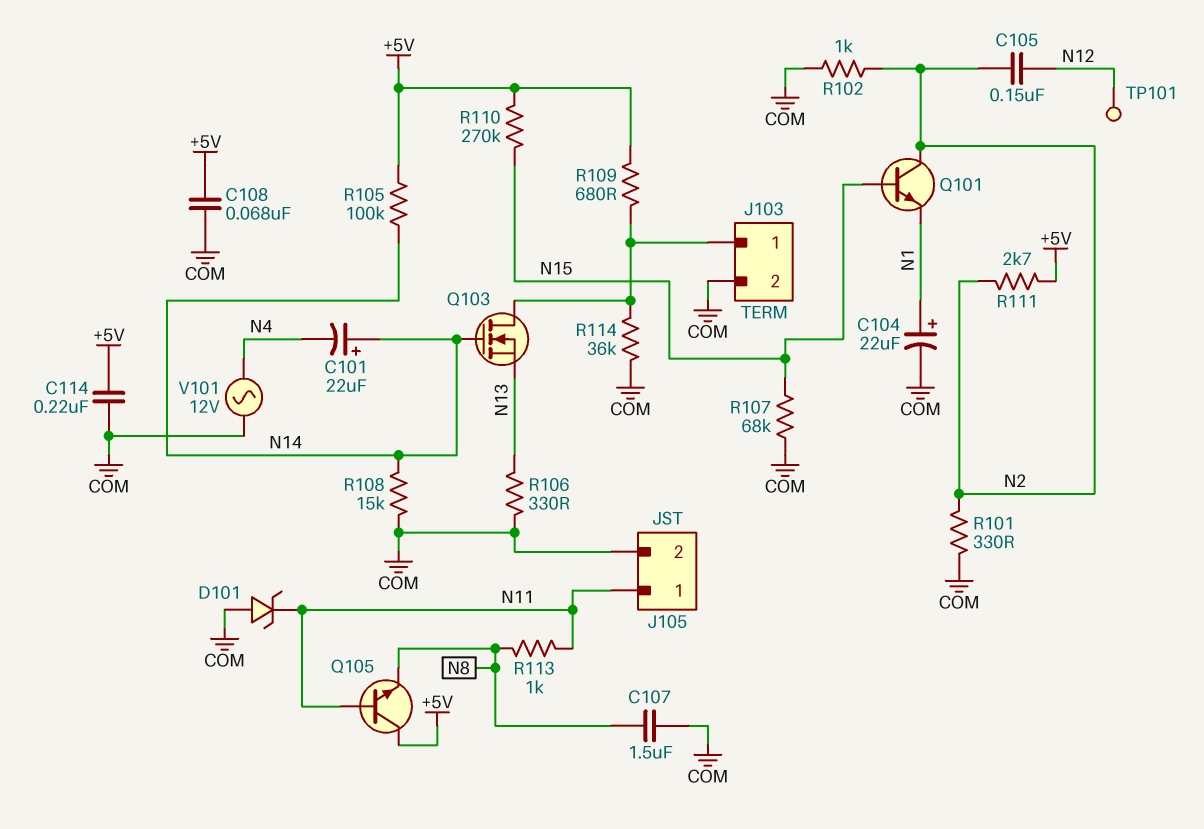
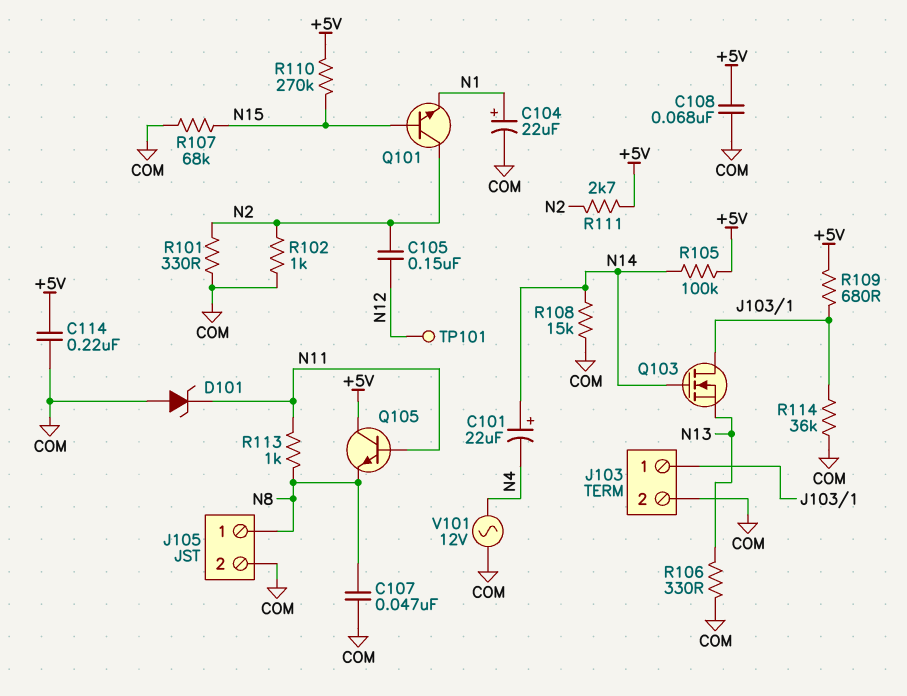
C107: 1.5uF (COM, N8) -> 47nF (COM, N8)
J105 pin 1: N11 -> N8

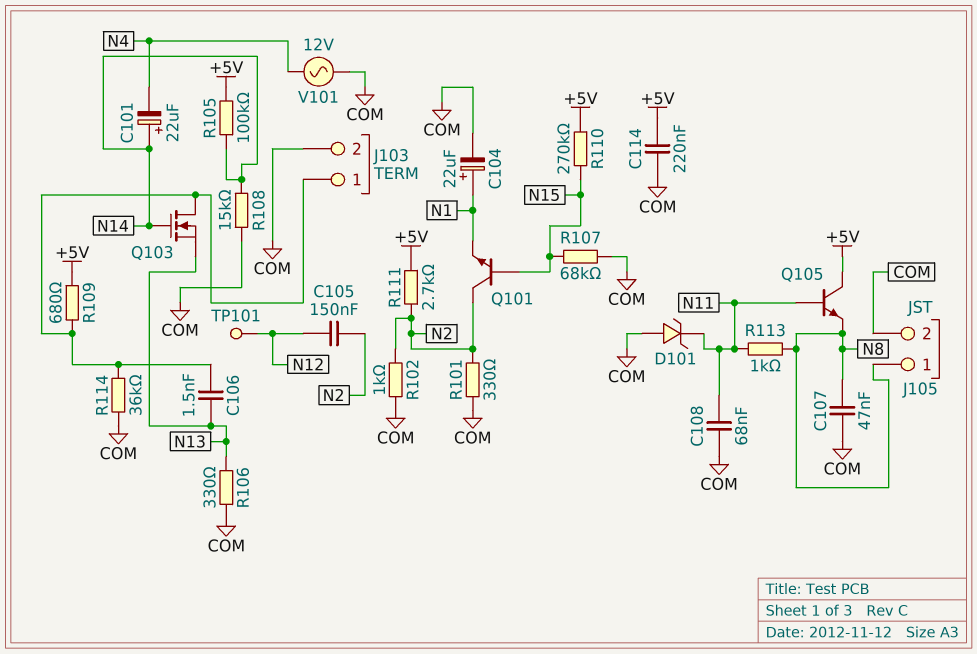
C106: none -> 1.5nF (J103/1, N13)
C108: 68nF (+5V, COM) -> 68nF (COM, N11)

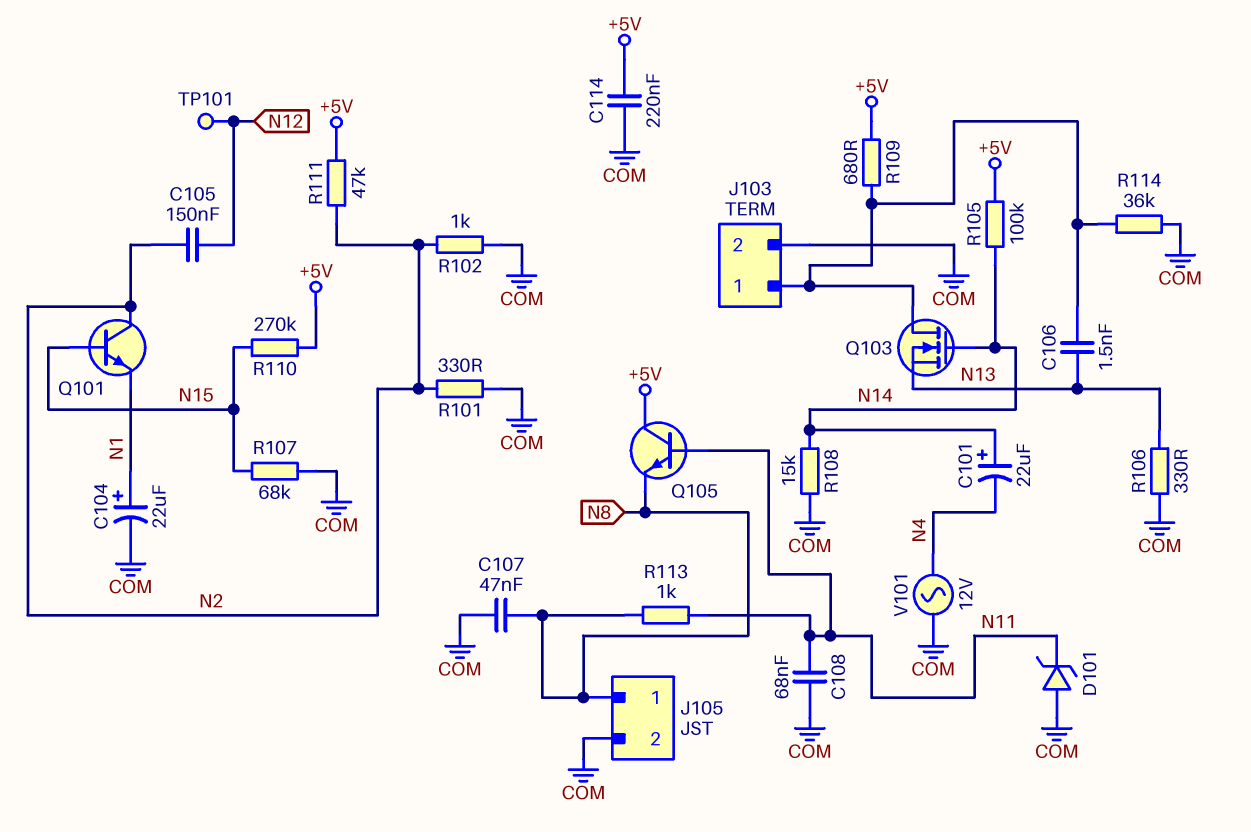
R111: 2.7k (+5V, N2) -> 47k (+5V, N2)

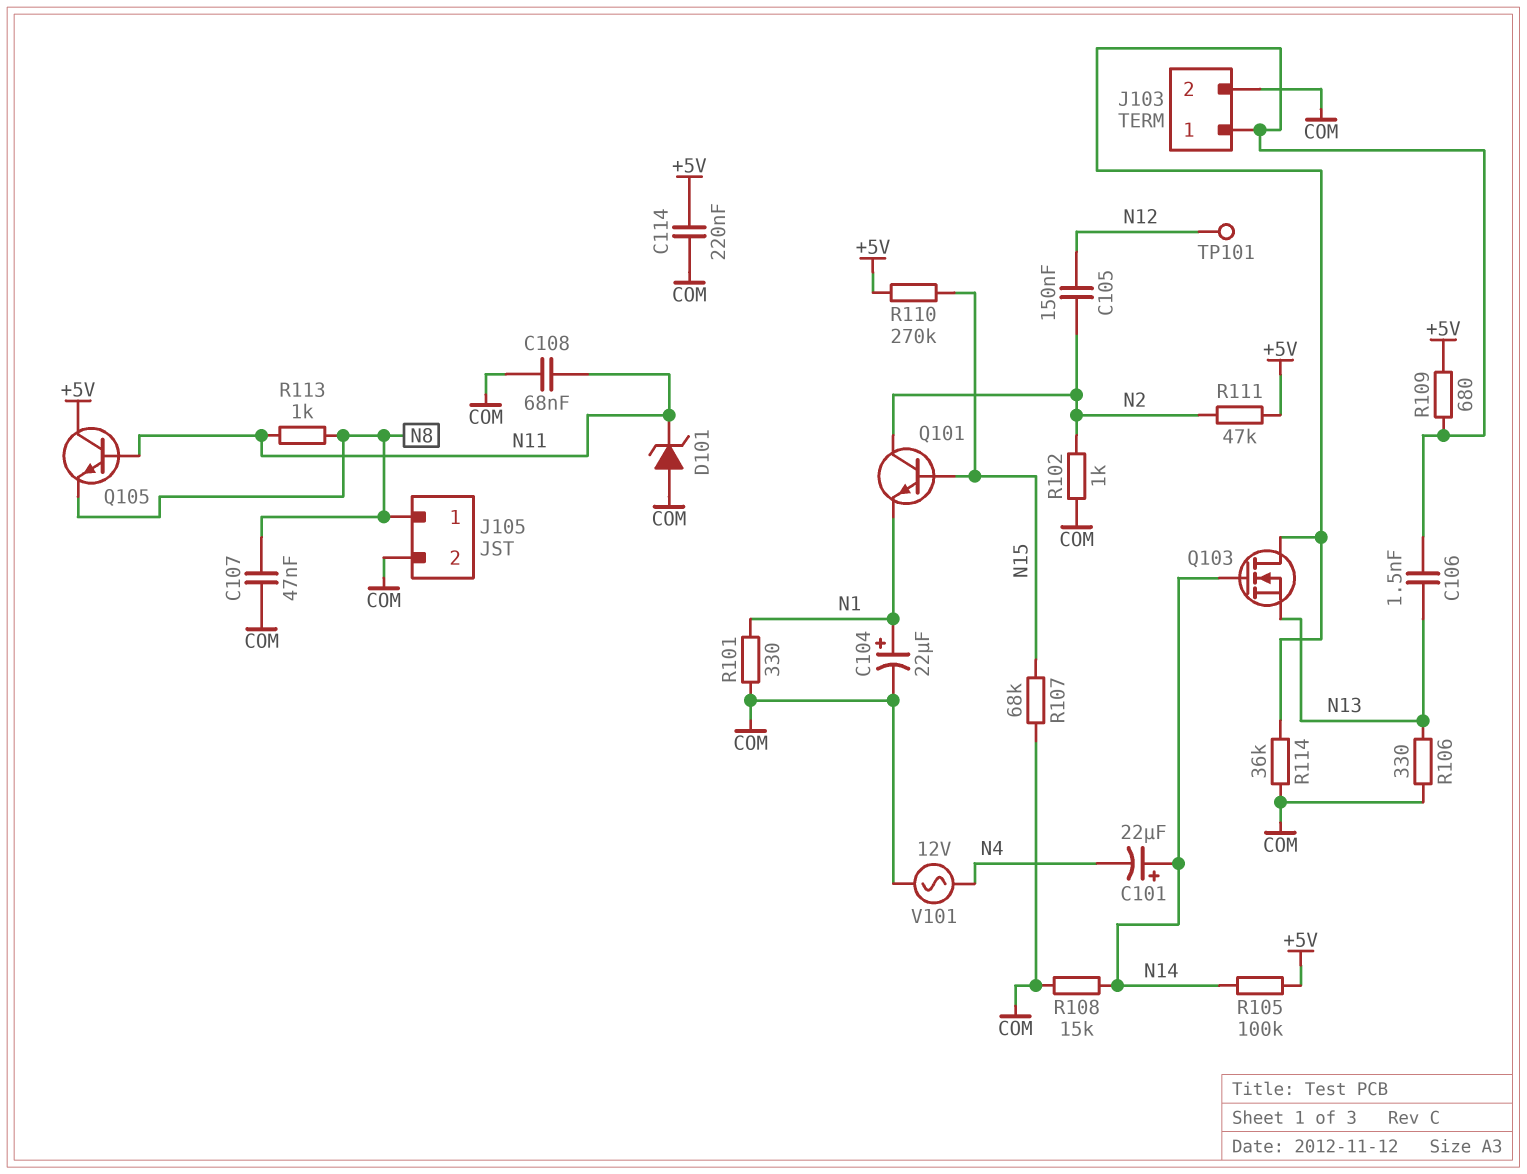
R101: 330 (COM, N2) -> 330 (COM, N1)

